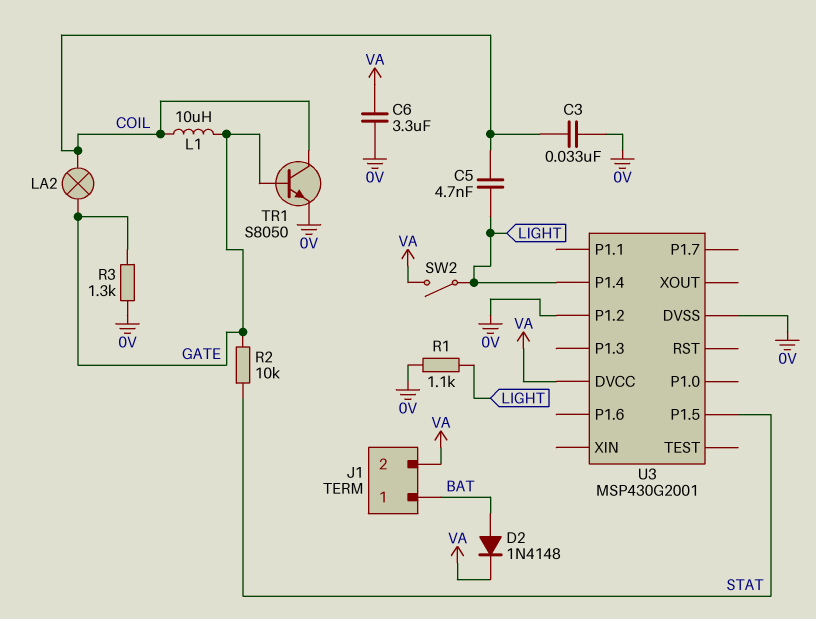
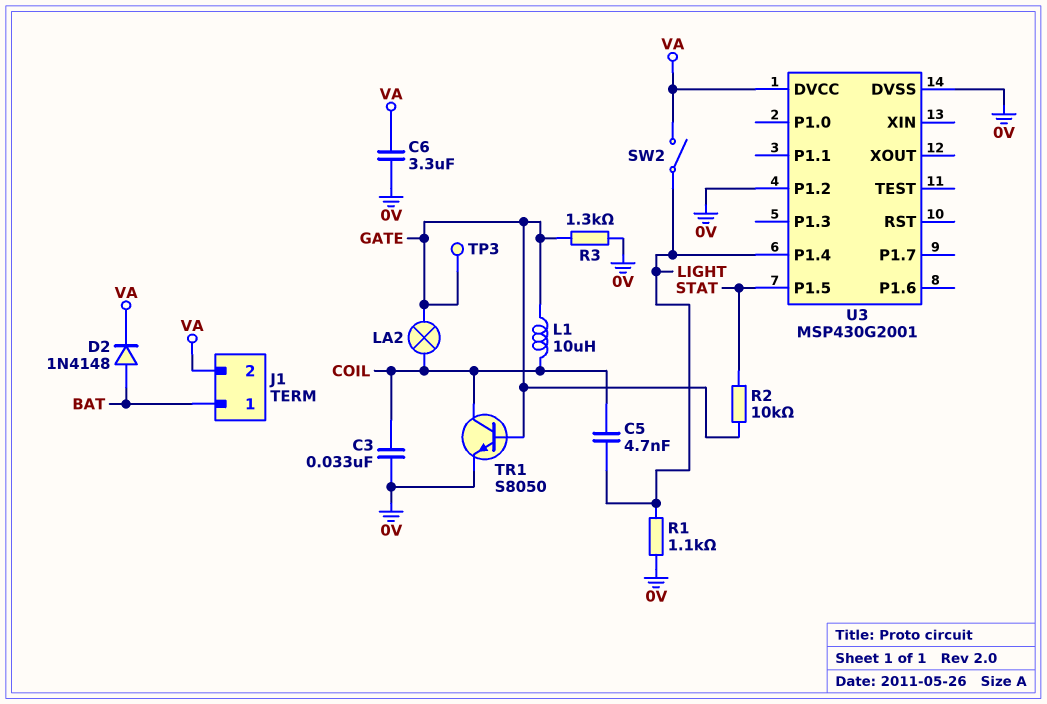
TP3: none -> test point (GATE)

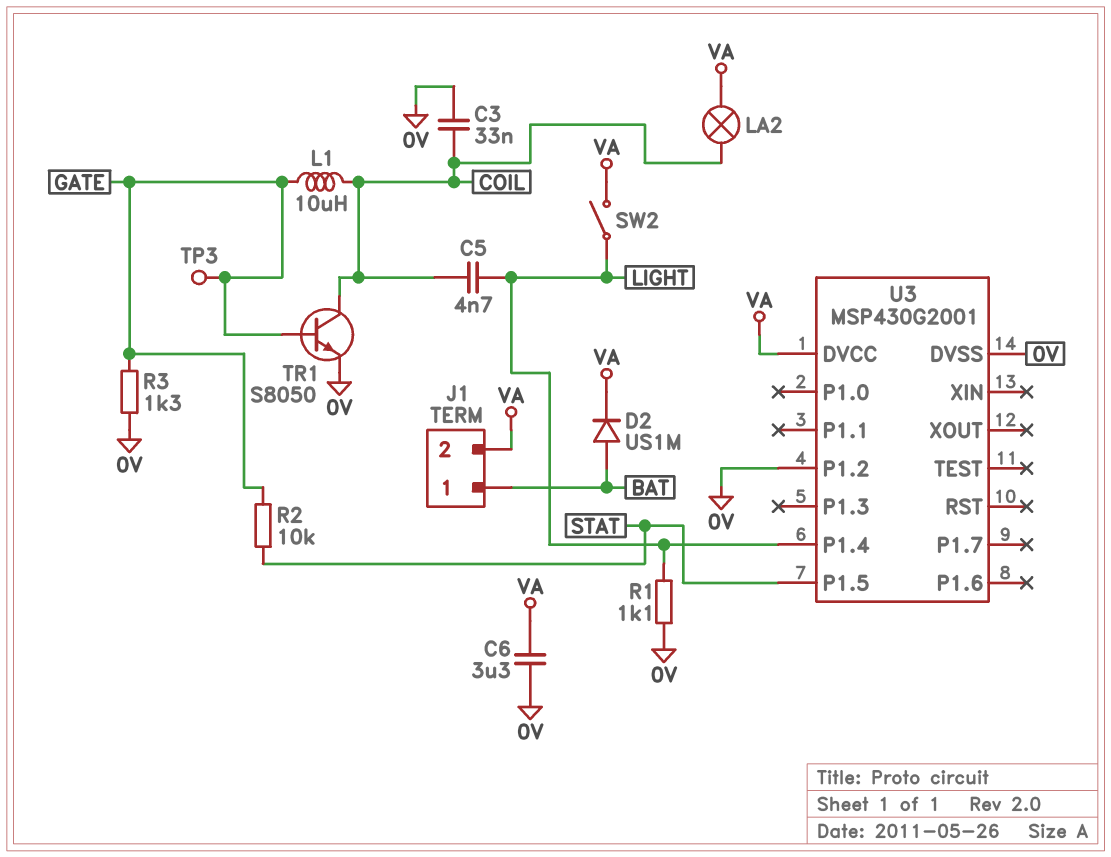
D2: diode 1N4148 (A BAT, K VA) -> diode US1M (A BAT, K VA)
LA2: lamp (COIL, GATE) -> lamp (COIL, VA)

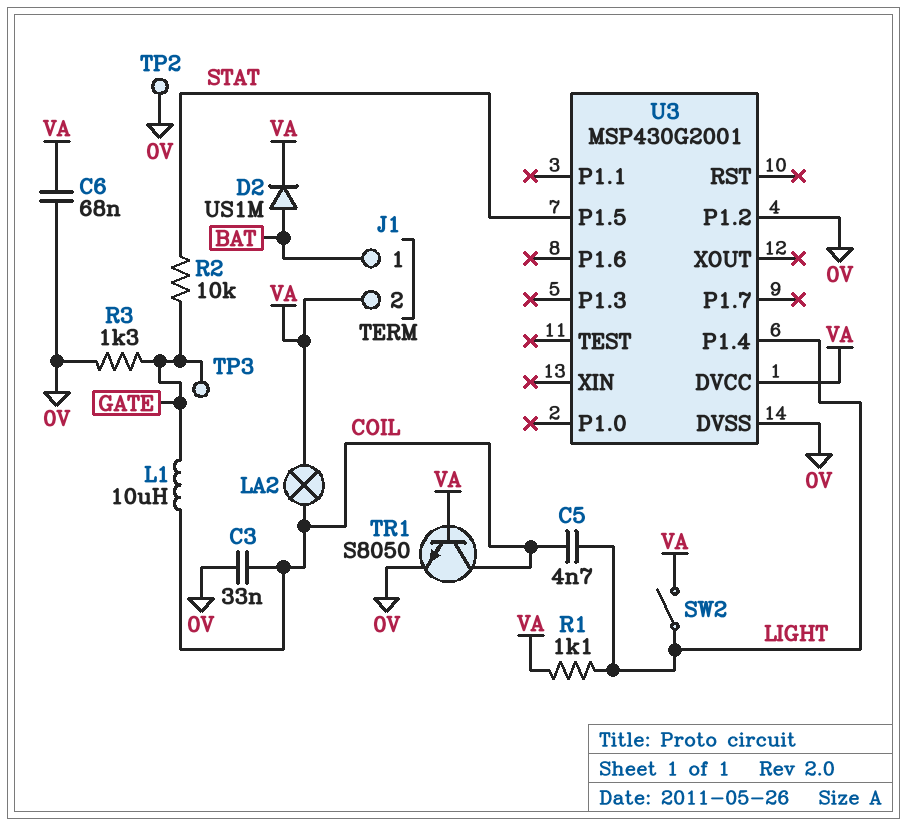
C6: 3.3uF (0V, VA) -> 68nF (0V, VA)
R1: 1.1k (0V, LIGHT) -> 1.1k (LIGHT, VA)
TP2: none -> test point (0V)
TR1: NPN S8050 (B GATE, C COIL, E 0V) -> NPN S8050 (B VA, C COIL, E 0V)

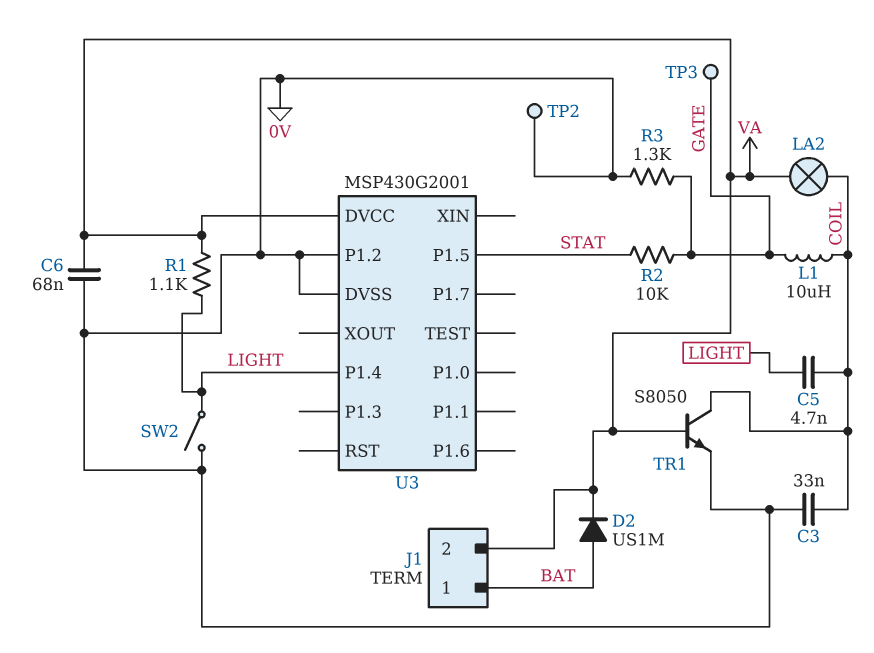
SW2: switch (LIGHT, VA) -> switch (0V, LIGHT)

